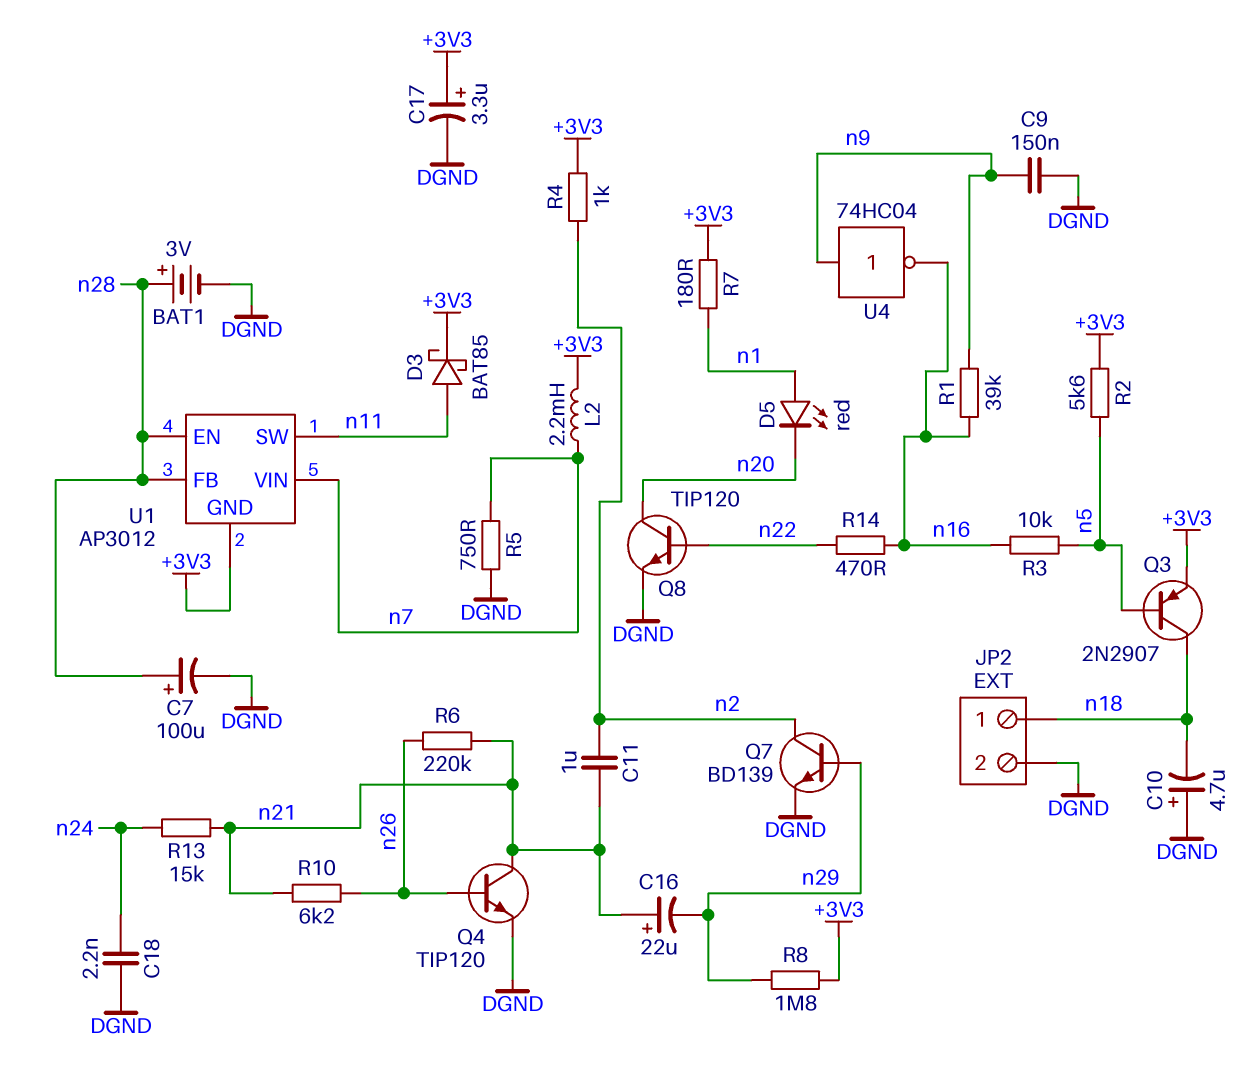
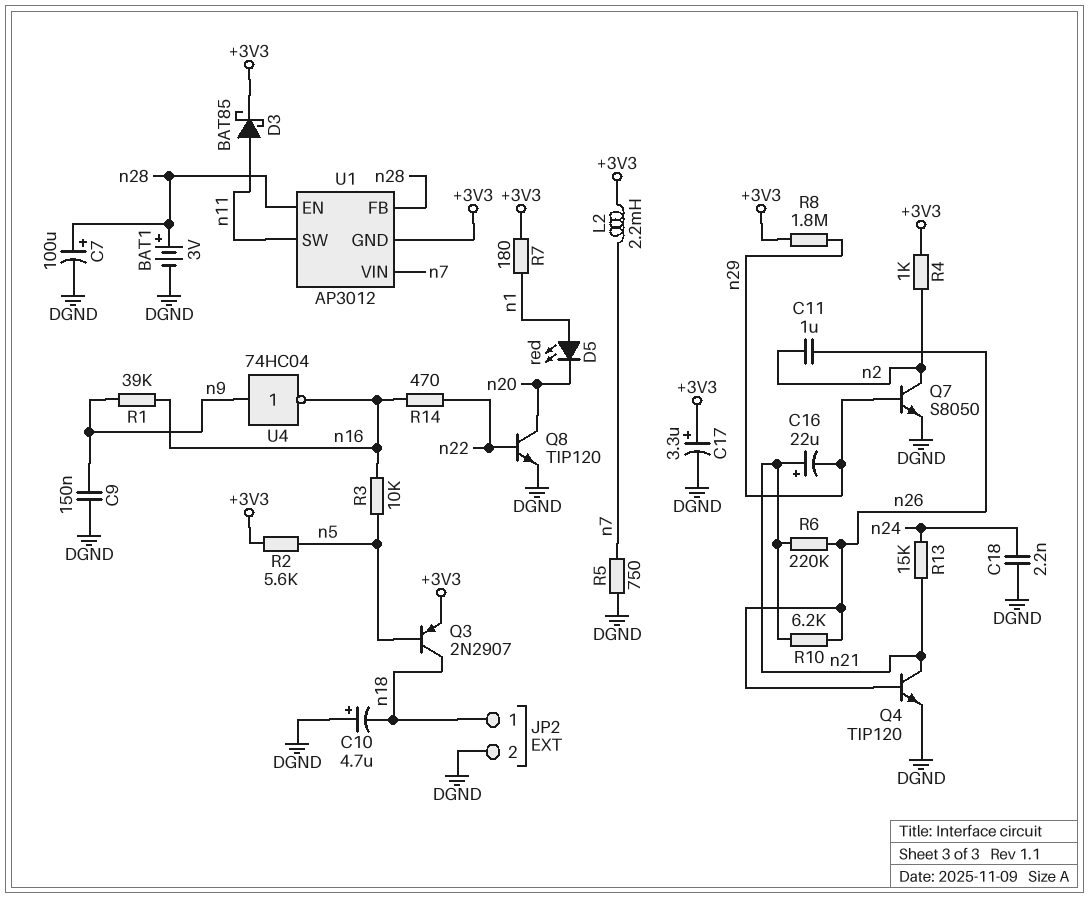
C11: 1uF (n2, n21) -> 1uF (n2, n26)
Q7: NPN BD139 (B n29, C n2, E DGND) -> NPN S8050 (B n29, C n2, E DGND)

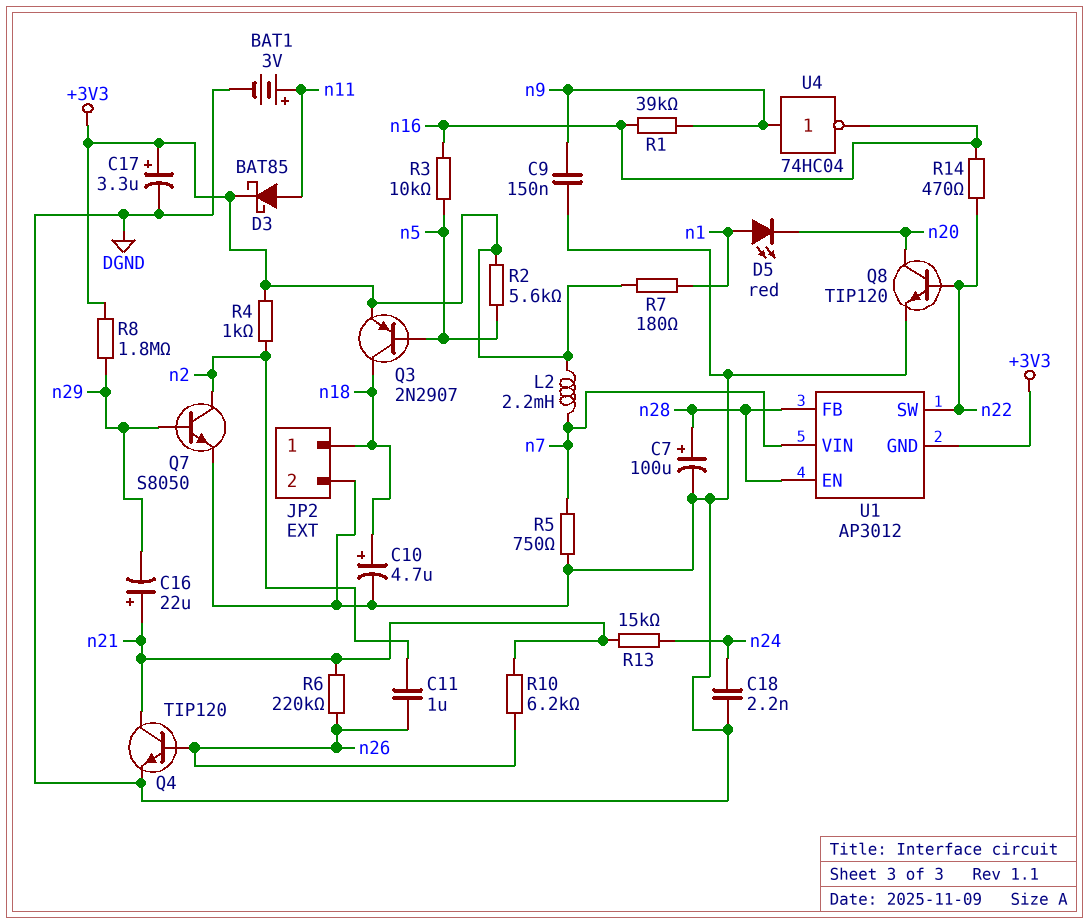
BAT1: 3V (plus n28, minus DGND) -> 3V (plus n11, minus DGND)
C10: 4.7uF (plus DGND, minus n18) -> 4.7uF (plus n18, minus DGND)
U1 pin SW: n11 -> n22

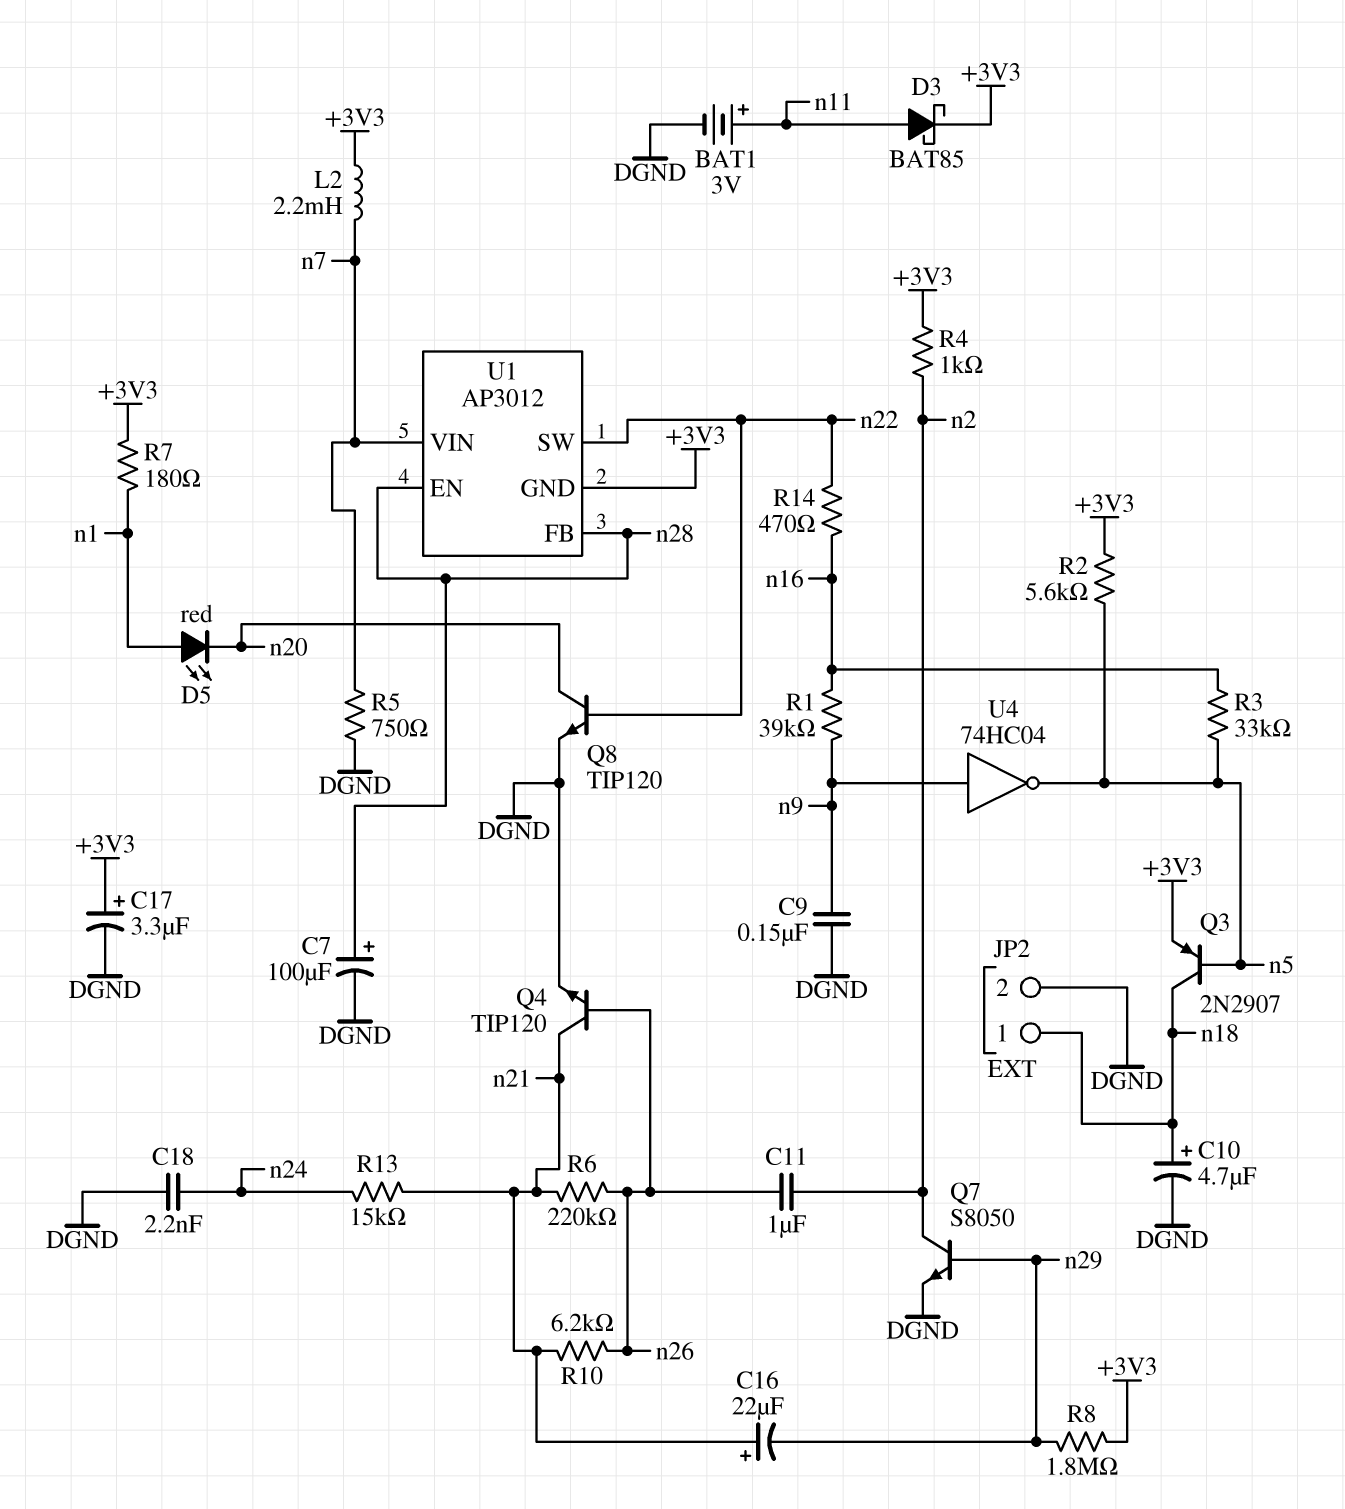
R3: 10k (n5, n16) -> 33k (n5, n16)
U4: NOT 74HC04 (in n9, out n16) -> NOT 74HC04 (in n9, out n5)

